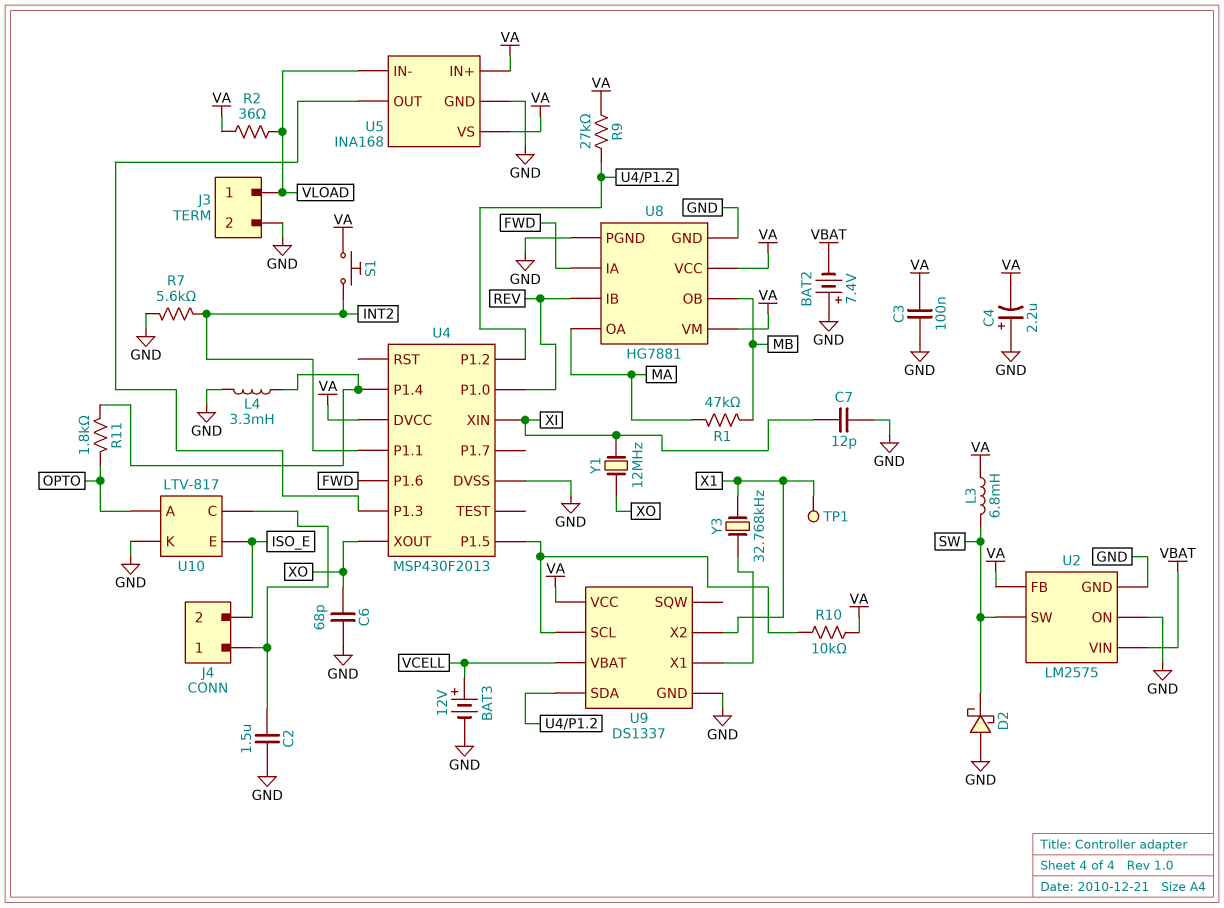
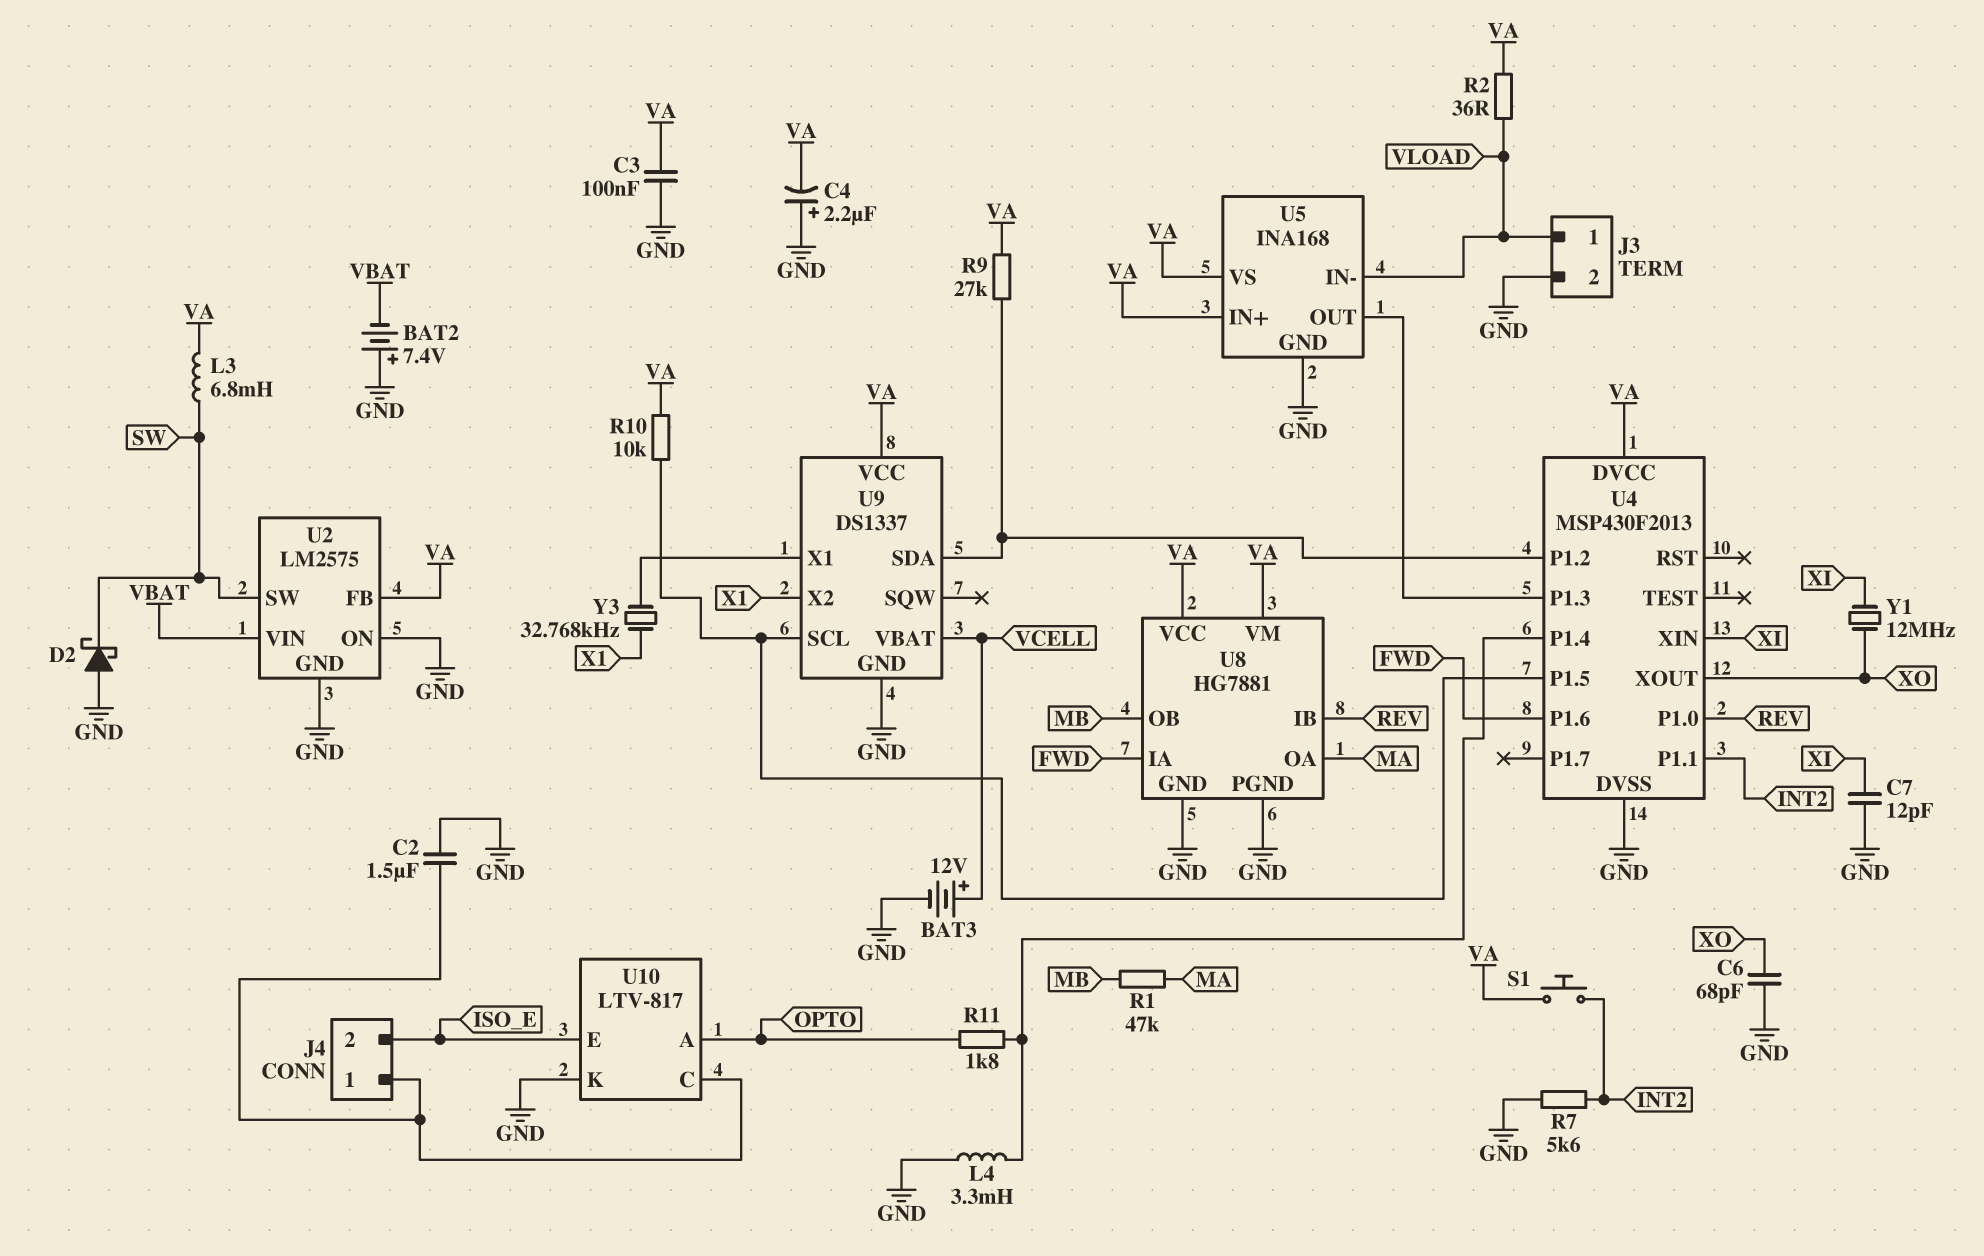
TP1: test point (X1) -> none

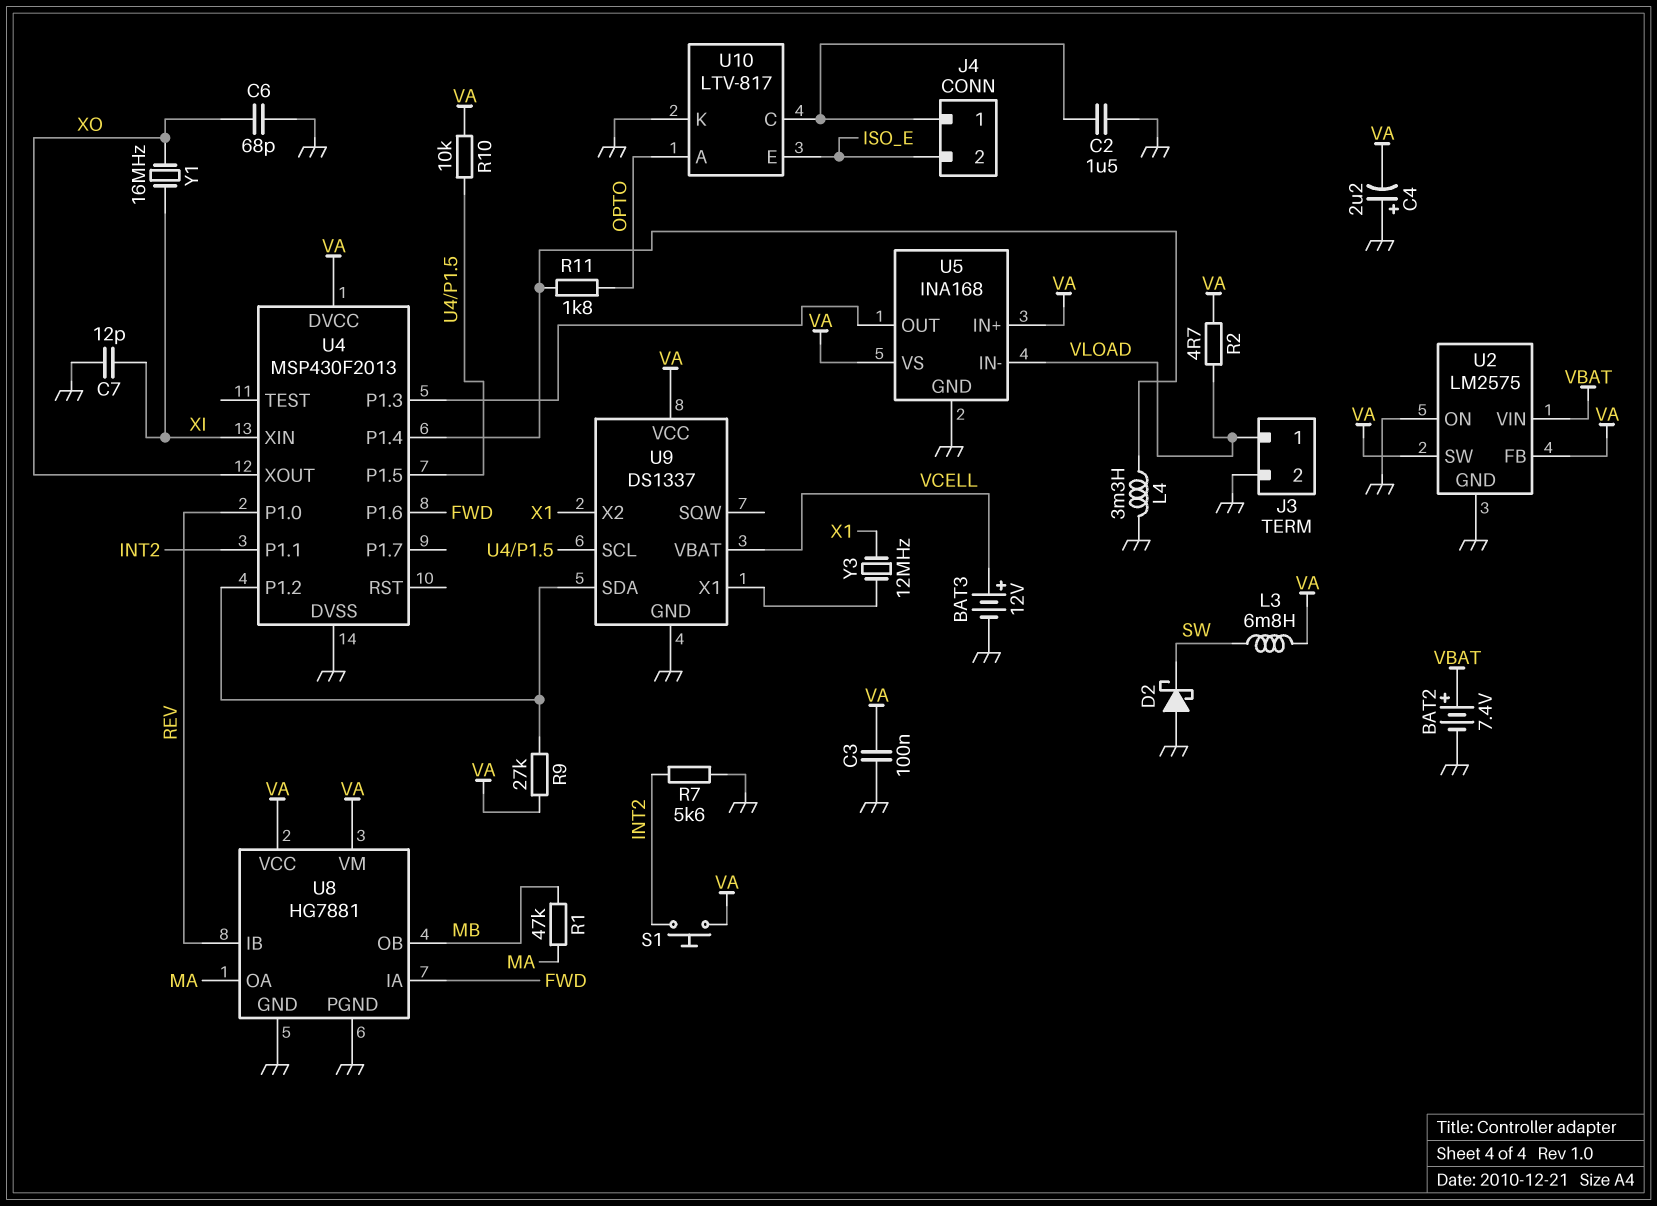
BAT2: 7.4V (plus GND, minus VBAT) -> 7.4V (plus VBAT, minus GND)
R2: 36 (VA, VLOAD) -> 4.7 (VA, VLOAD)
U2 pin SW: SW -> VA
Y1: 12MHz (XI, XO) -> 16MHz (XI, XO)
Y3: 32.768kHz (U9/X1, X1) -> 12MHz (U9/X1, X1)

